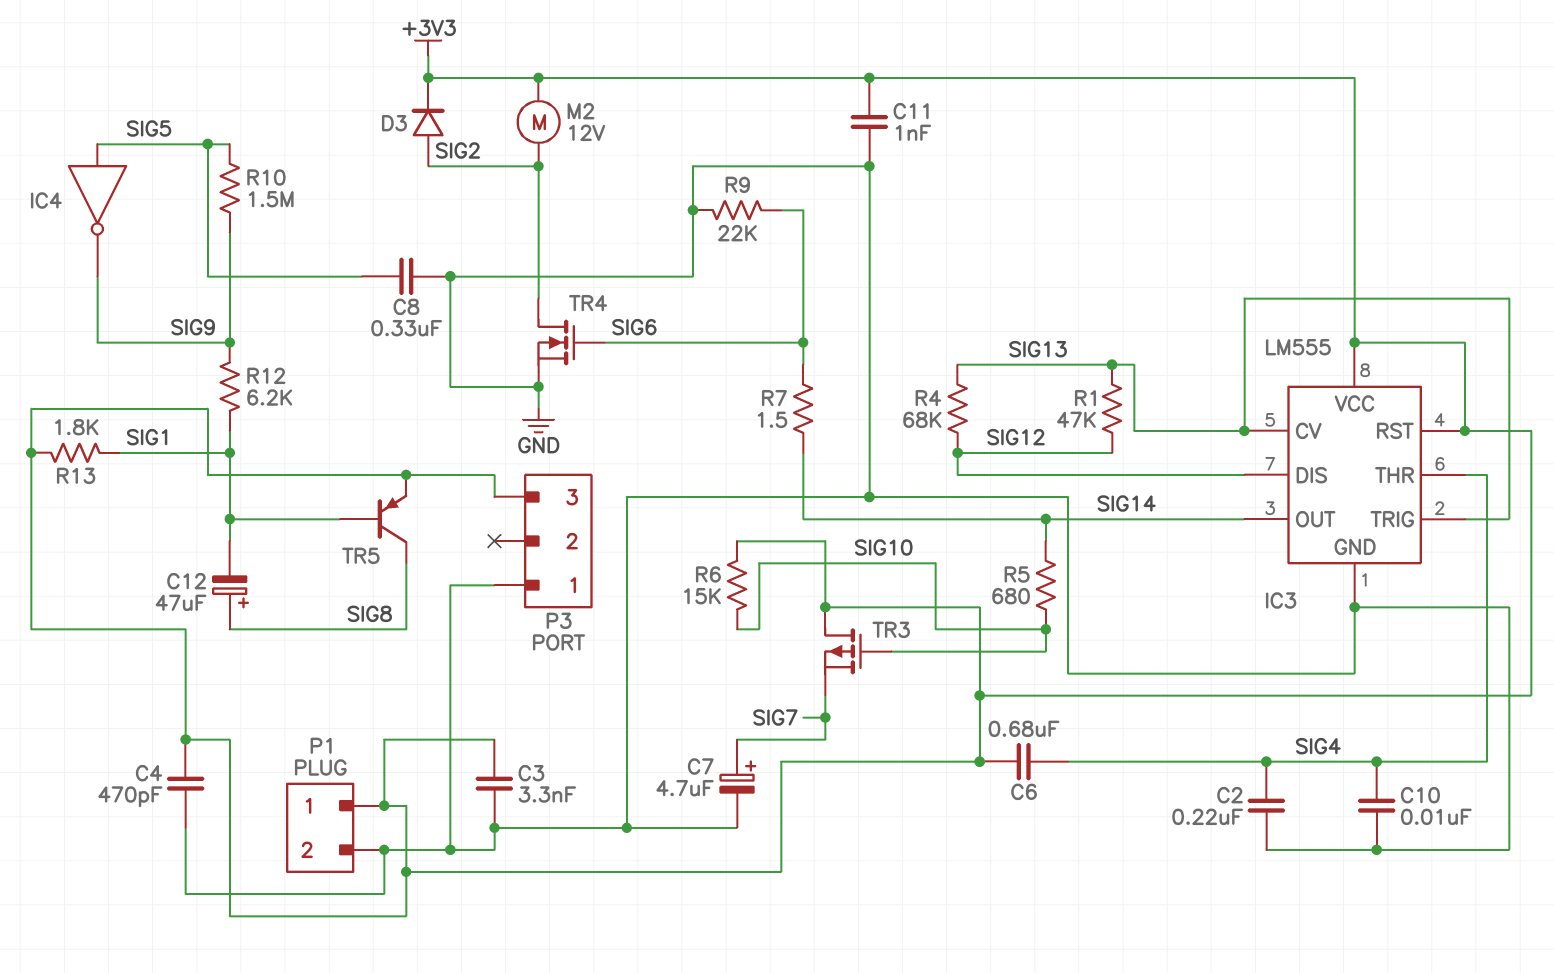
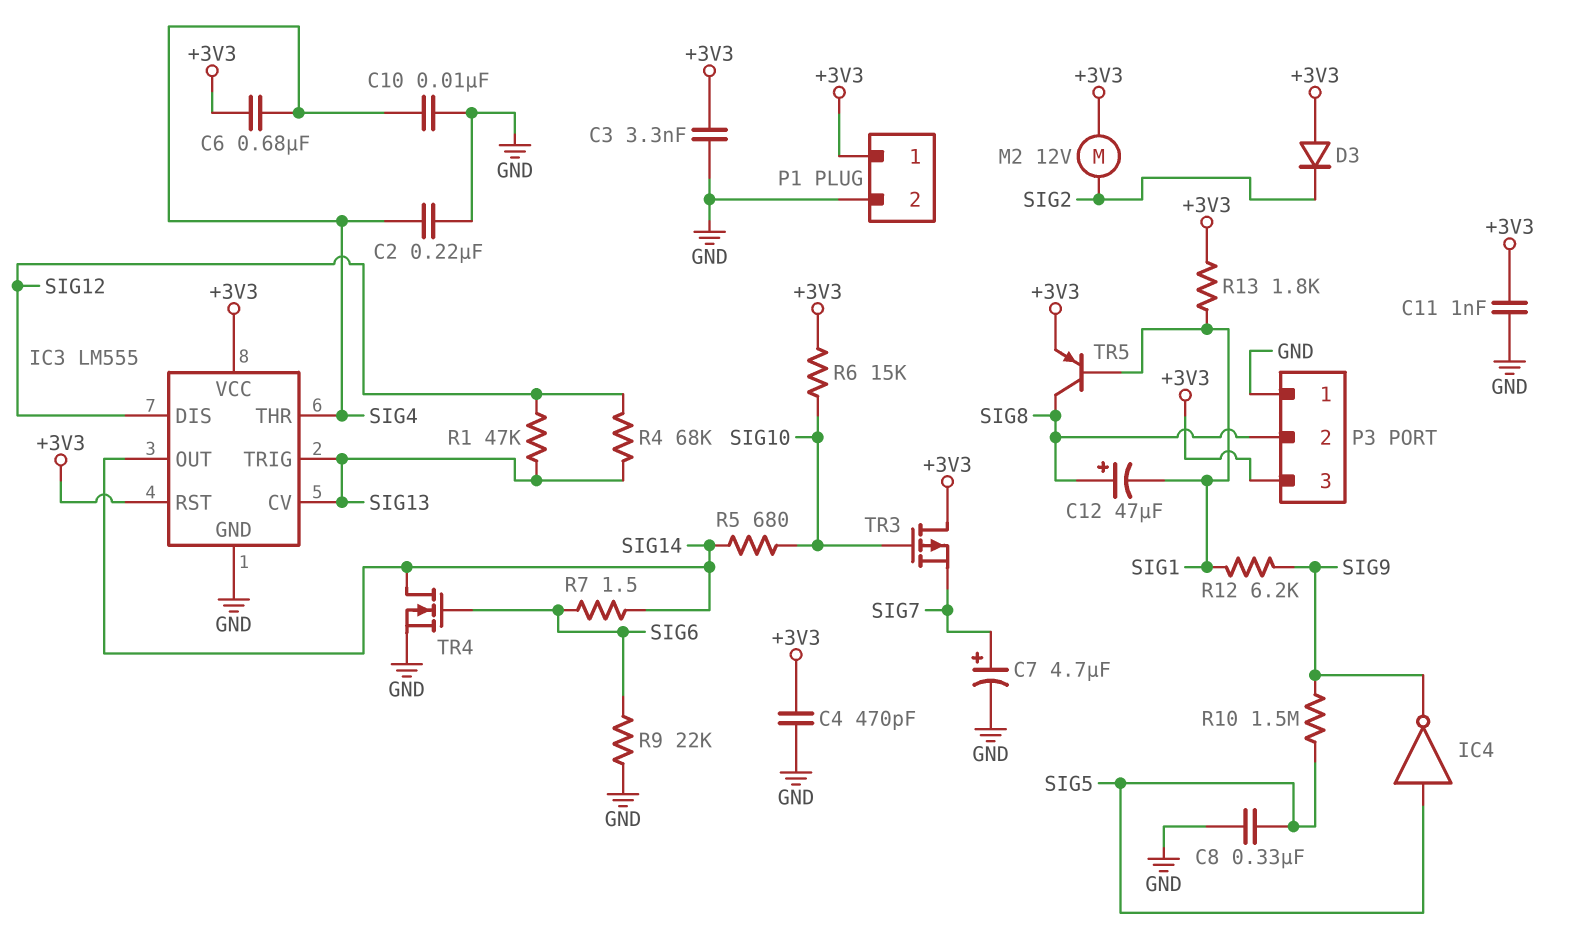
D3: diode (A SIG2, K +3V3) -> diode (A +3V3, K SIG2)
P3 pin 2: none -> SIG8
TR4: NMOS (G SIG6, D SIG2, S GND) -> NMOS (G SIG6, D SIG14, S GND)

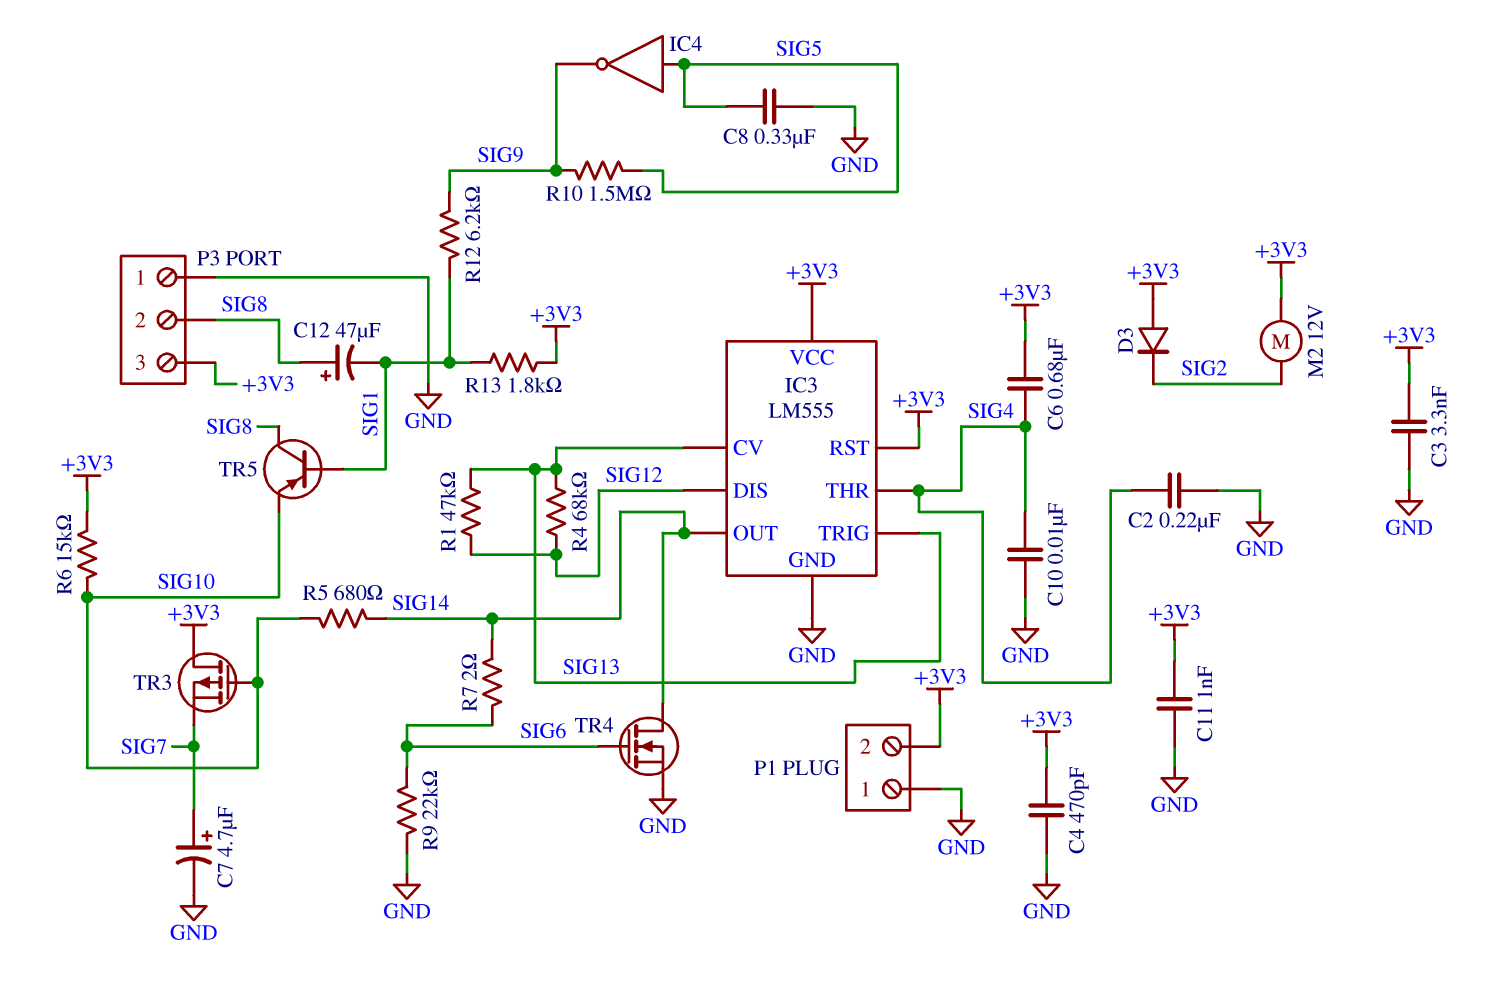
P1 pin 1: +3V3 -> GND
P1 pin 2: GND -> +3V3
R7: 1.5 (SIG6, SIG14) -> 2 (SIG6, SIG14)
TR5: PNP (B SIG1, C SIG8, E +3V3) -> PNP (B SIG1, C SIG8, E SIG10)

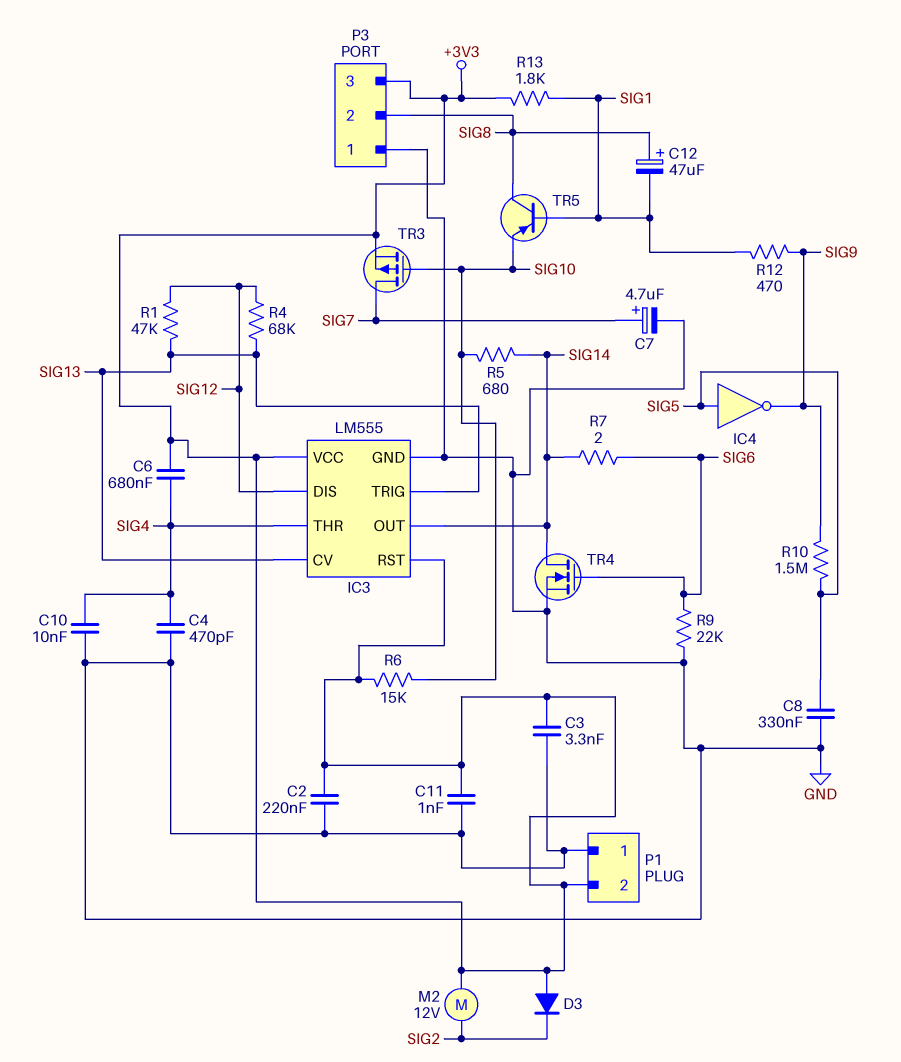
C2: 220nF (GND, SIG4) -> 220nF (+3V3, GND)
C4: 470pF (+3V3, GND) -> 470pF (GND, SIG4)
R12: 6.2k (SIG1, SIG9) -> 470 (SIG1, SIG9)
TR3: PMOS (G SIG10, D +3V3, S SIG7) -> PMOS (G SIG10, D SIG7, S +3V3)

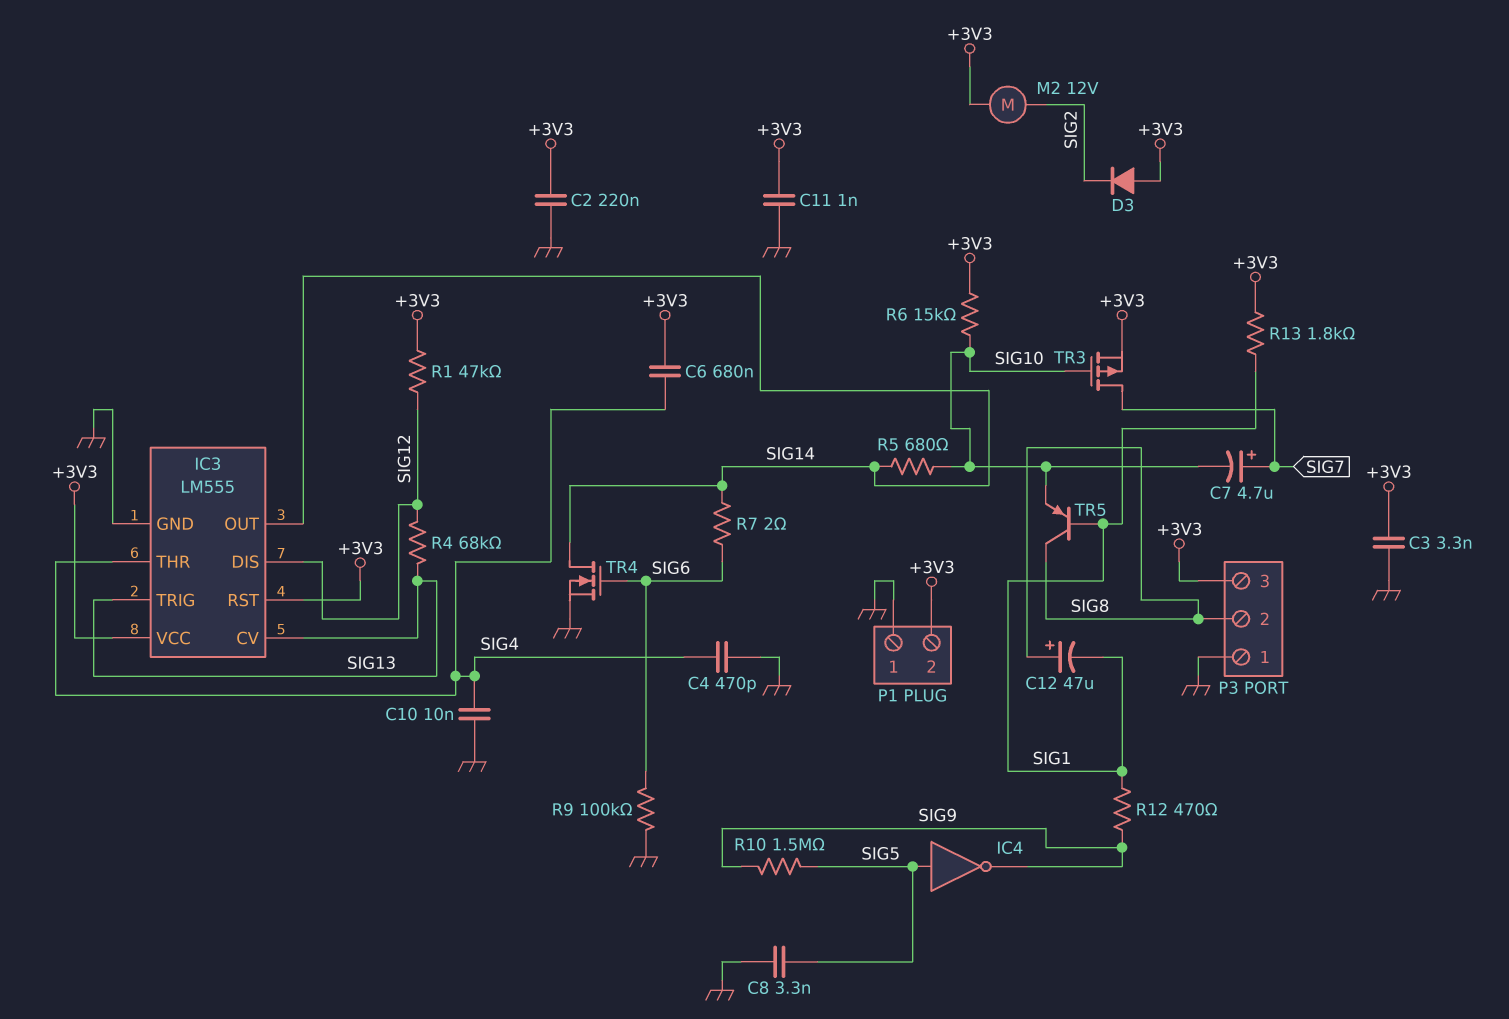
C7: 4.7uF (plus SIG7, minus GND) -> 4.7uF (plus SIG7, minus SIG10)
C8: 330nF (GND, SIG5) -> 3.3nF (GND, SIG5)
R1: 47k (SIG12, SIG13) -> 47k (+3V3, SIG12)
R9: 22k (GND, SIG6) -> 100k (GND, SIG6)

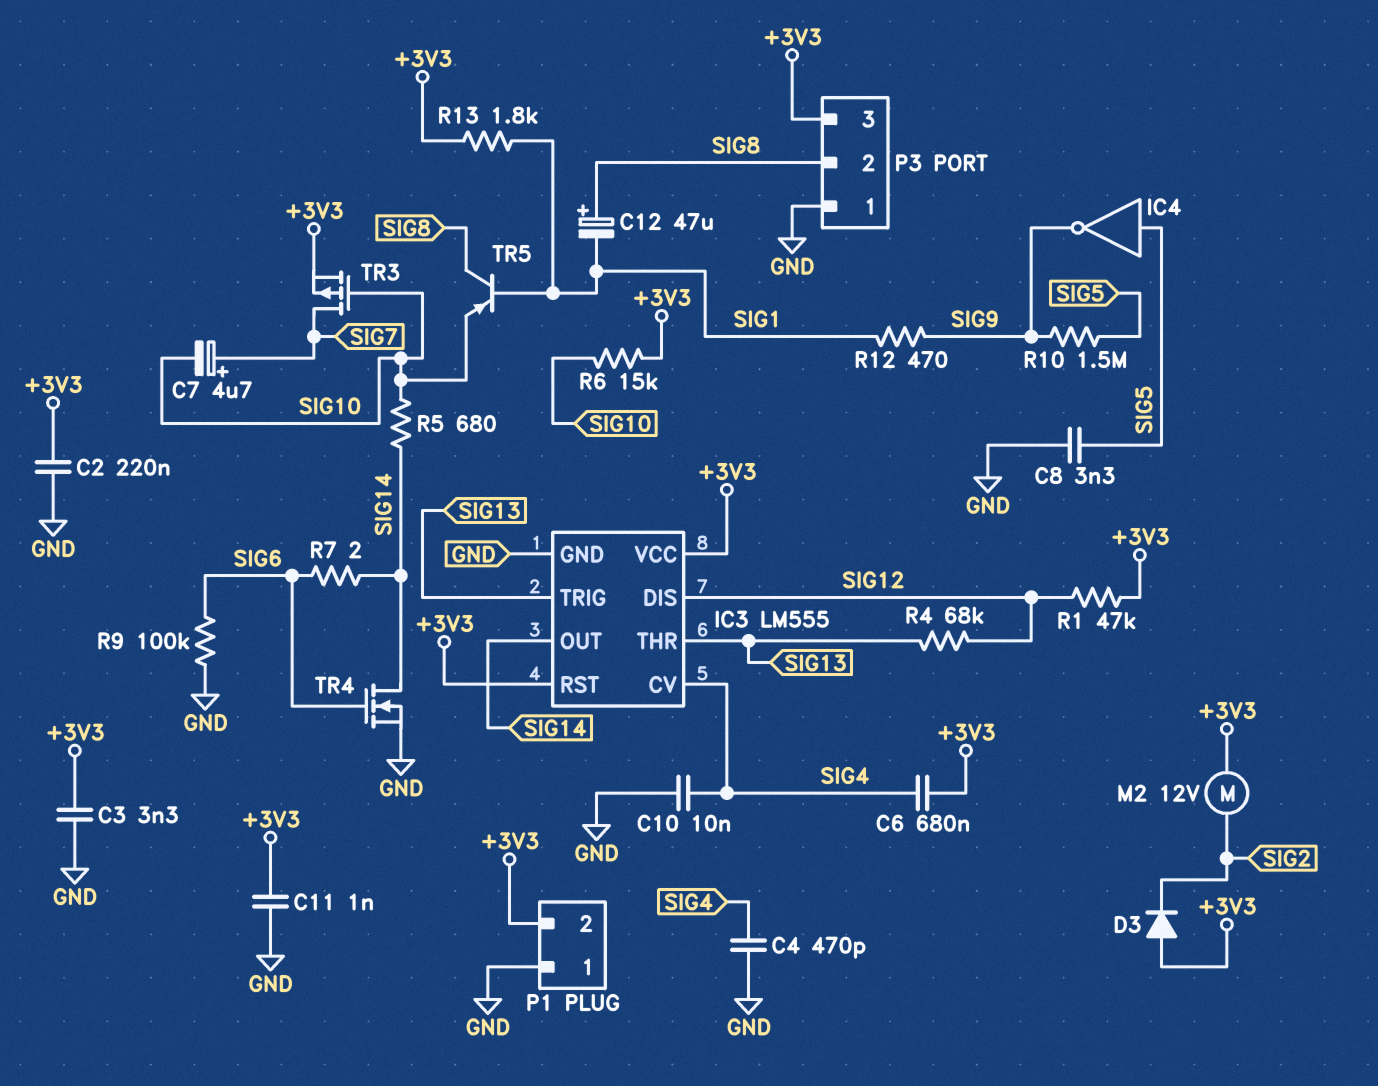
IC3 pin CV: SIG13 -> SIG4
IC3 pin THR: SIG4 -> SIG13

